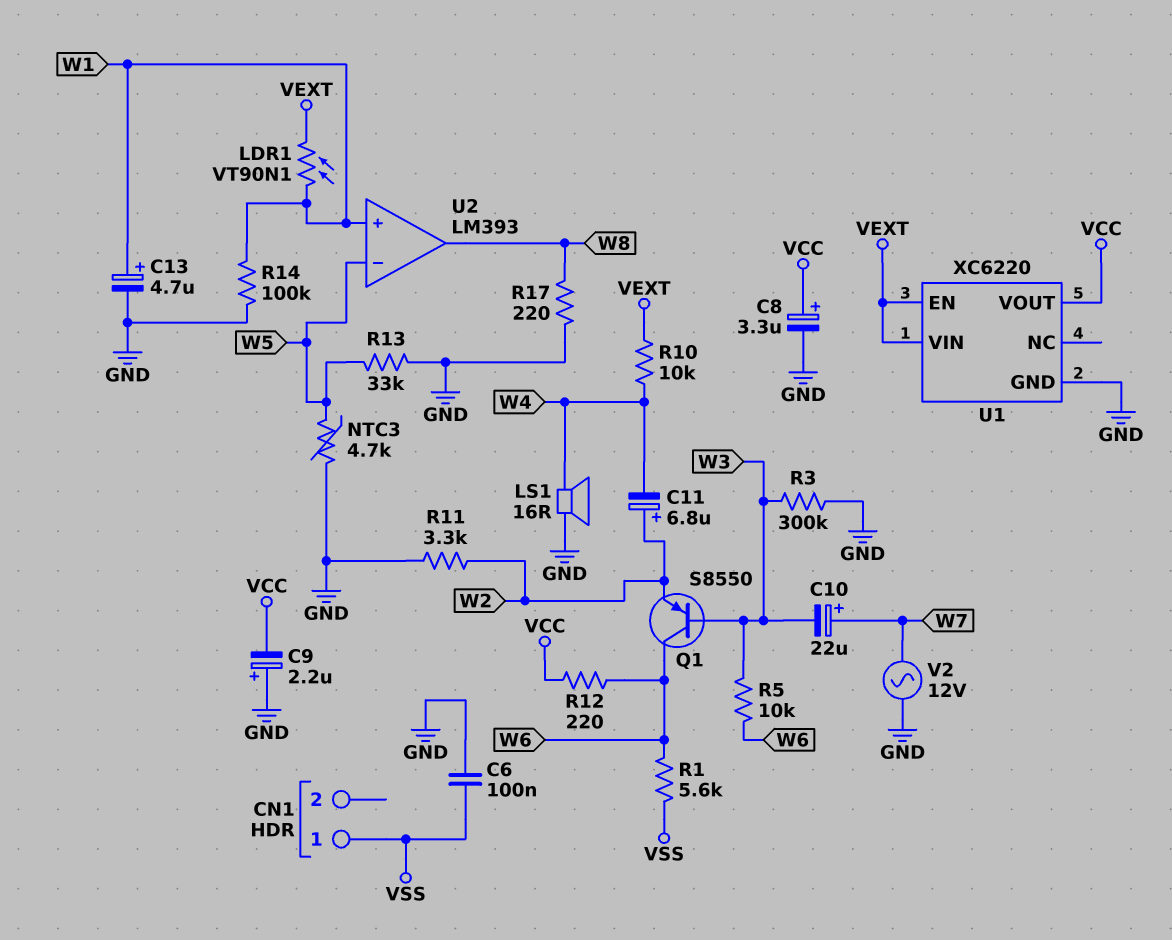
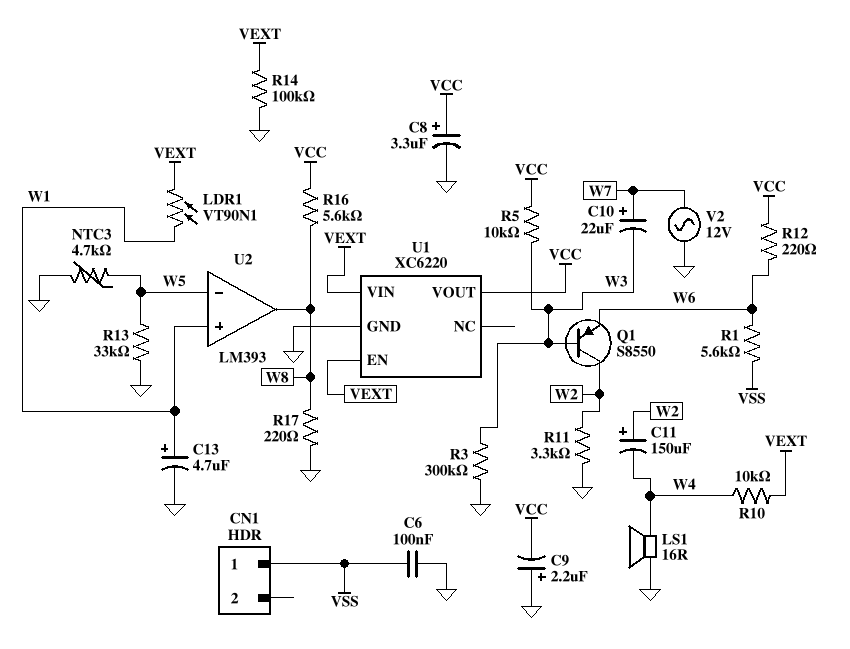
C11: 6.8uF (plus W2, minus W4) -> 150uF (plus W2, minus W4)
Q1: PNP S8550 (B W3, C W6, E W2) -> PNP S8550 (B W3, C W2, E W6)
R5: 10k (W3, W6) -> 10k (VCC, W3)
R14: 100k (GND, W1) -> 100k (GND, VEXT)
R16: none -> 5.6k (VCC, W8)

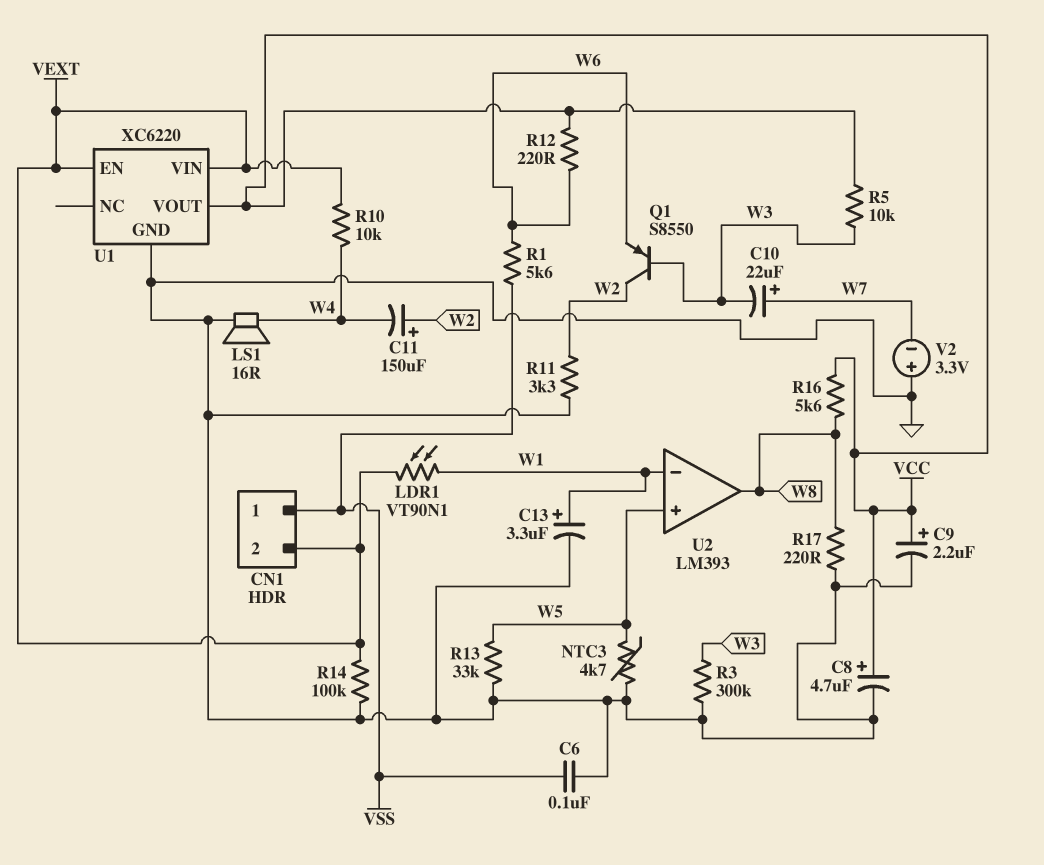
C8: 3.3uF (plus VCC, minus GND) -> 4.7uF (plus VCC, minus GND)
C9: 2.2uF (plus GND, minus VCC) -> 2.2uF (plus VCC, minus GND)
C13: 4.7uF (plus W1, minus GND) -> 3.3uF (plus W1, minus GND)
CN1 pin 2: none -> VEXT
U2 pin in+: W1 -> W5
U2 pin in-: W5 -> W1
V2: AC 12V (GND, W7) -> 3.3V (plus GND, minus W7)

